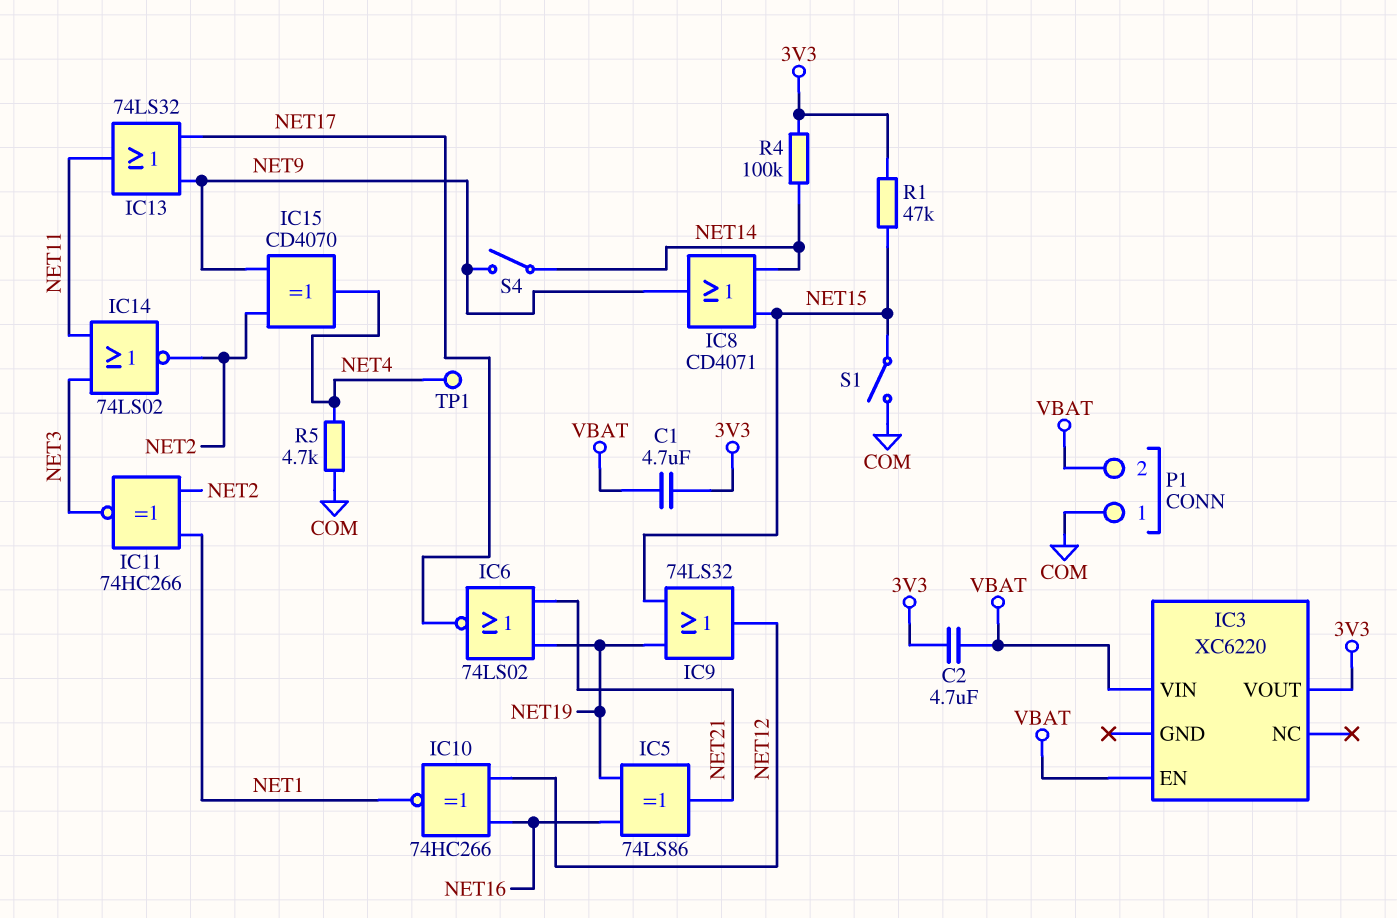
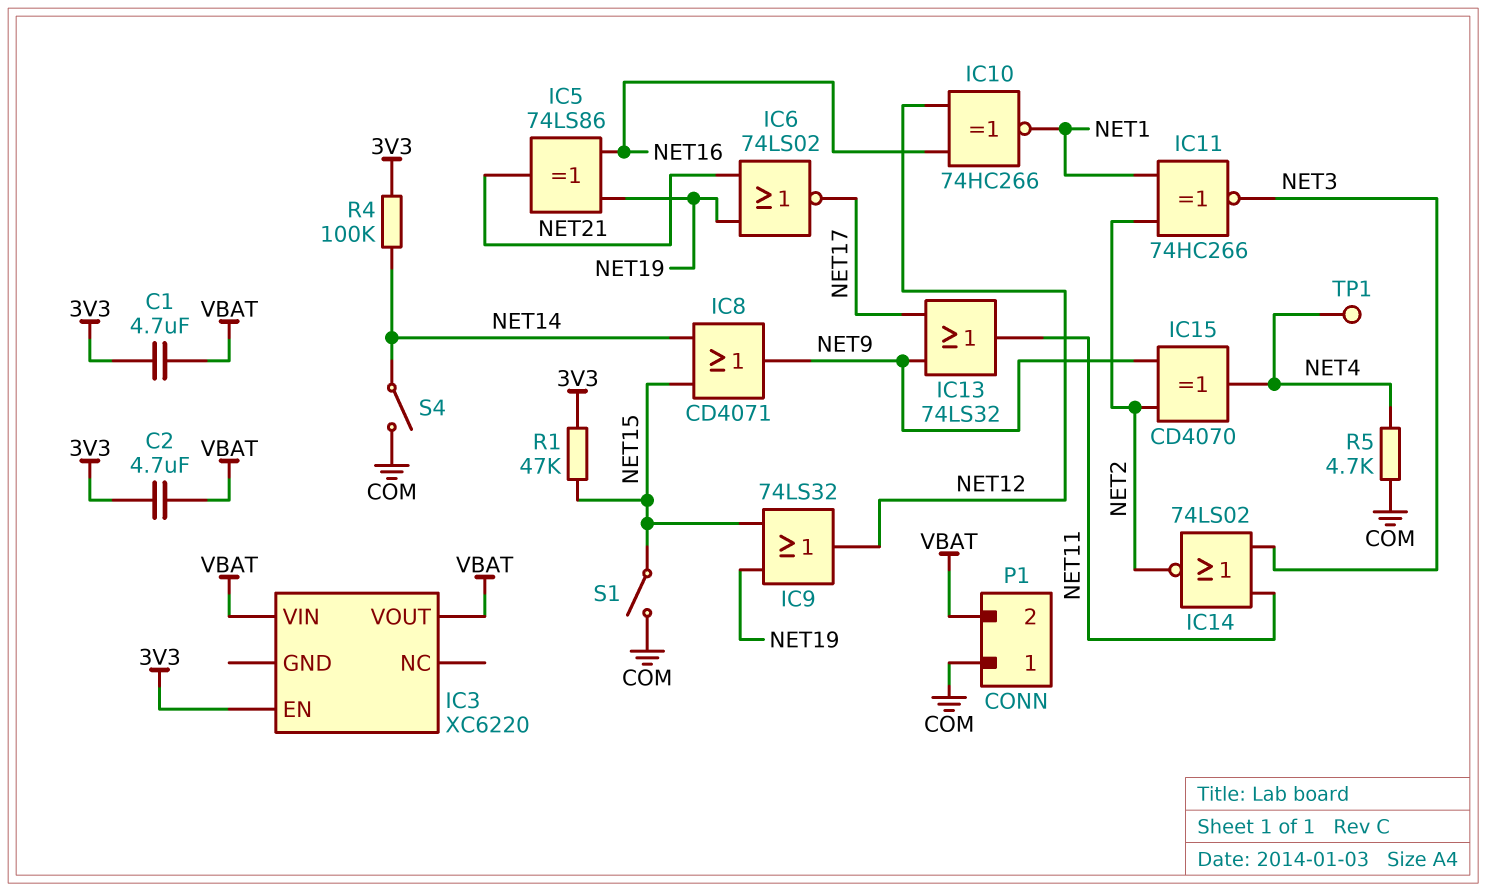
IC3 pin EN: VBAT -> 3V3
IC3 pin VOUT: 3V3 -> VBAT
S4: switch (NET9, NET14) -> switch (COM, NET14)

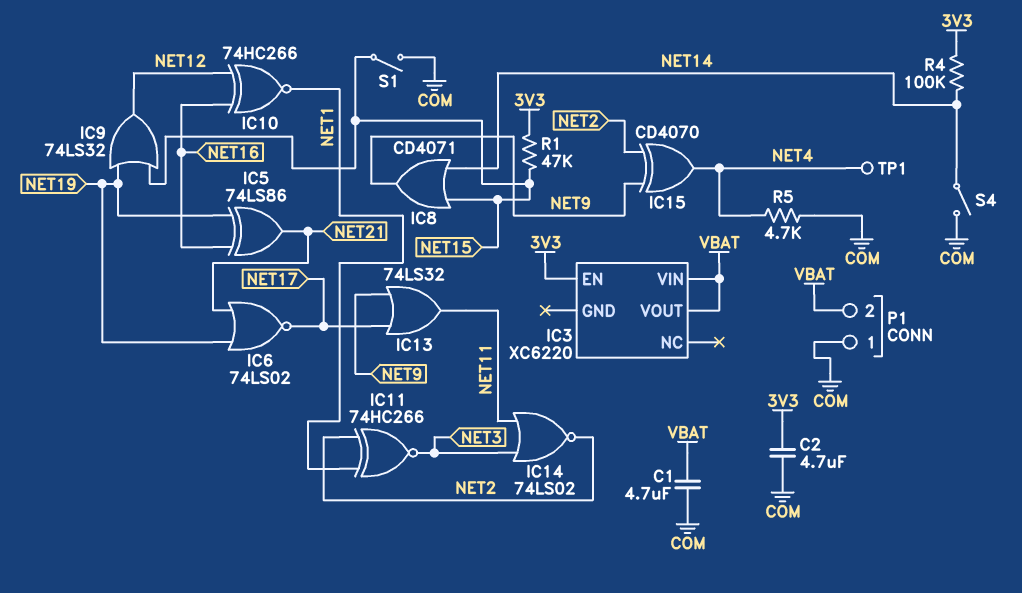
C1: 4.7uF (3V3, VBAT) -> 4.7uF (COM, VBAT)
C2: 4.7uF (3V3, VBAT) -> 4.7uF (3V3, COM)

